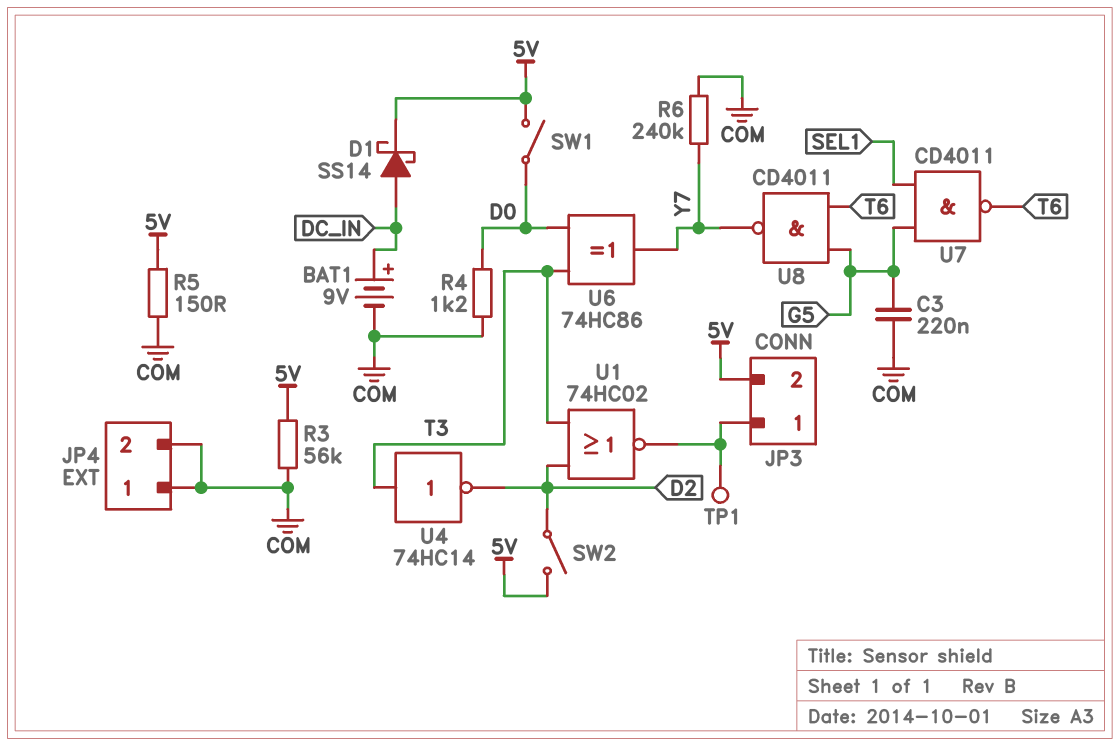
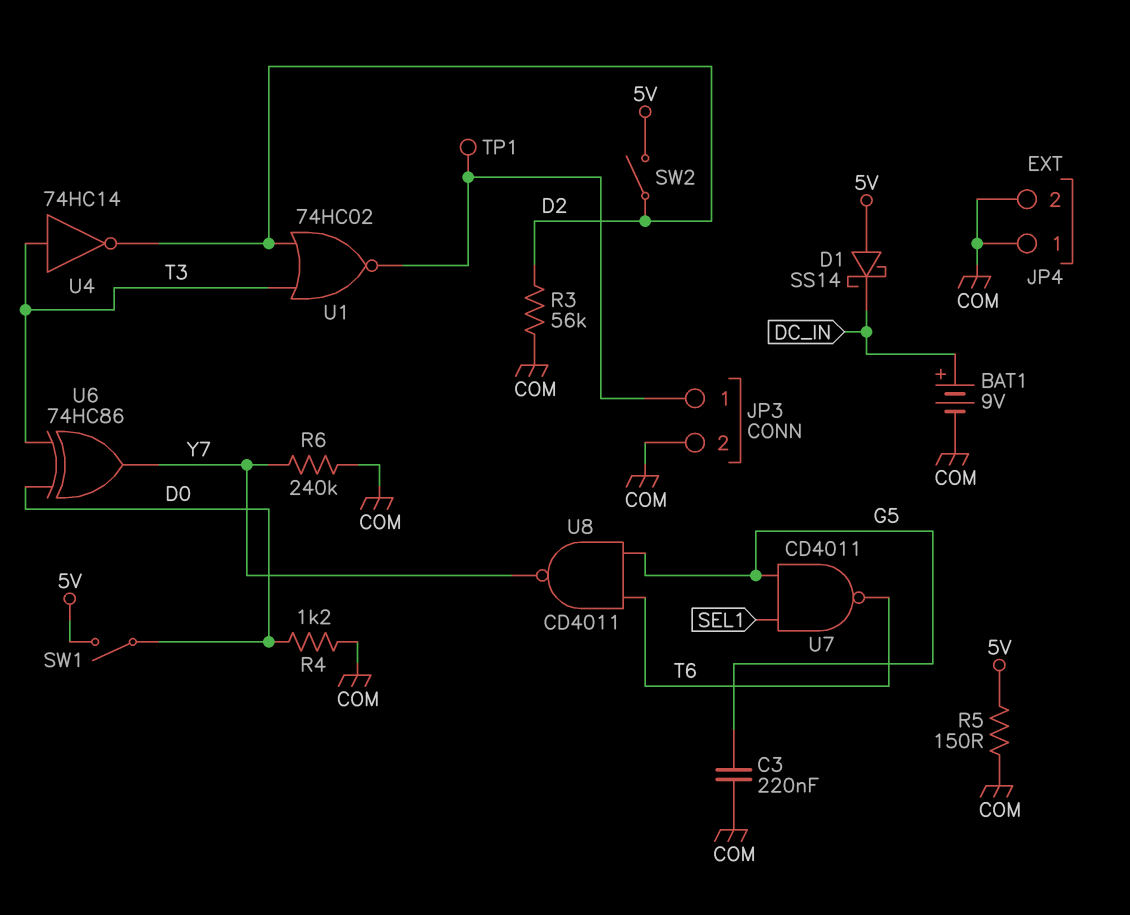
D1: schottky SS14 (A DC_IN, K 5V) -> schottky SS14 (A 5V, K DC_IN)
JP3 pin 2: 5V -> COM
R3: 56k (5V, COM) -> 56k (COM, D2)

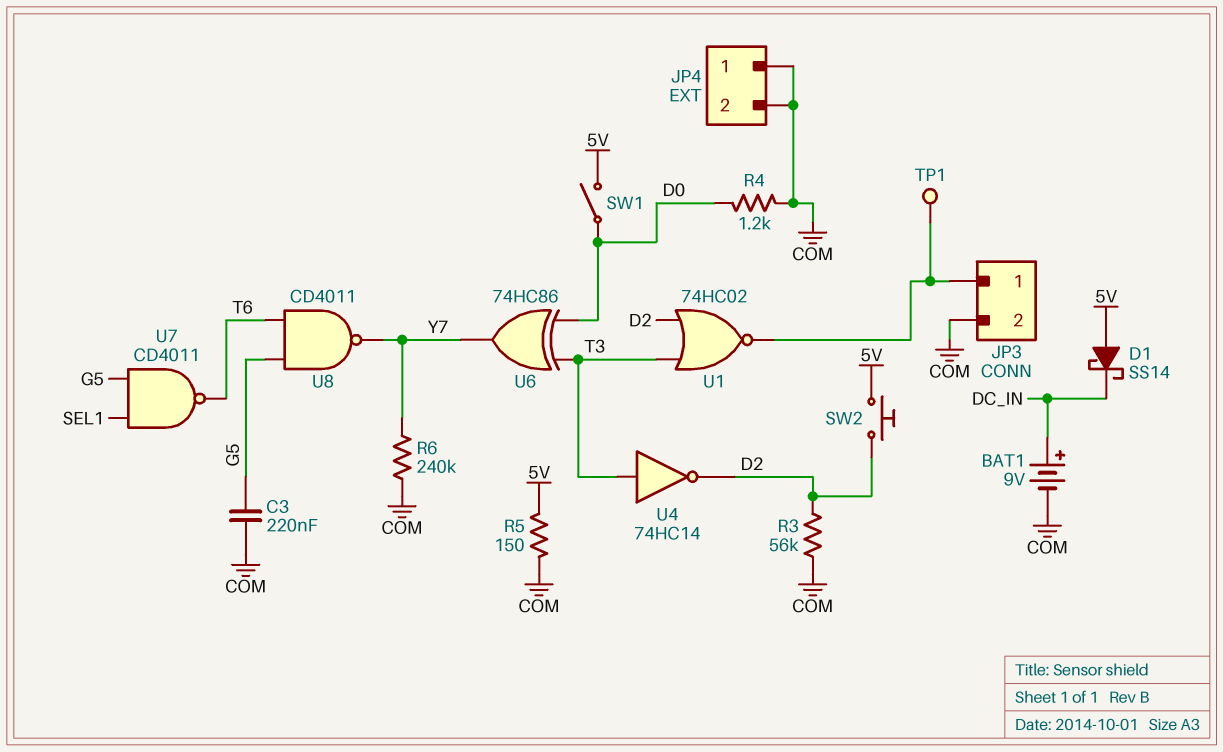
SW2: switch (5V, D2) -> button (5V, D2)

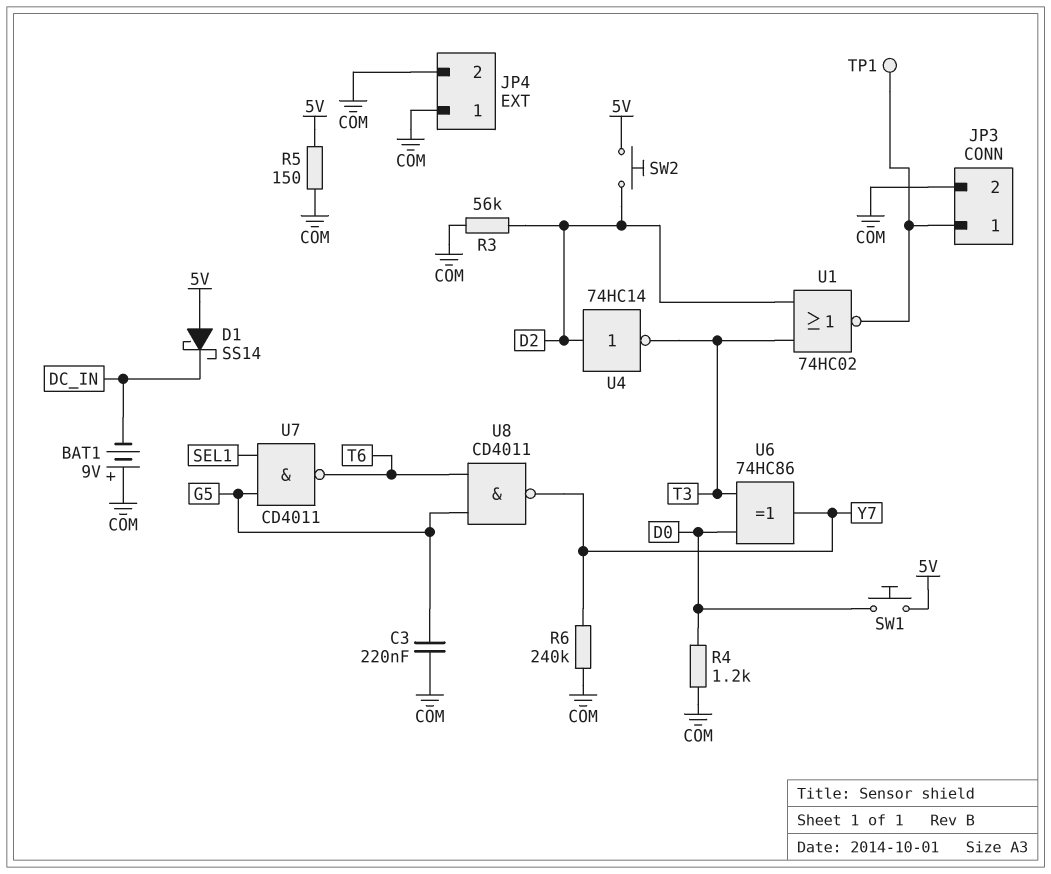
BAT1: 9V (plus DC_IN, minus COM) -> 9V (plus COM, minus DC_IN)
SW1: switch (5V, D0) -> button (5V, D0)
U4: NOT 74HC14 (in T3, out D2) -> NOT 74HC14 (in D2, out T3)

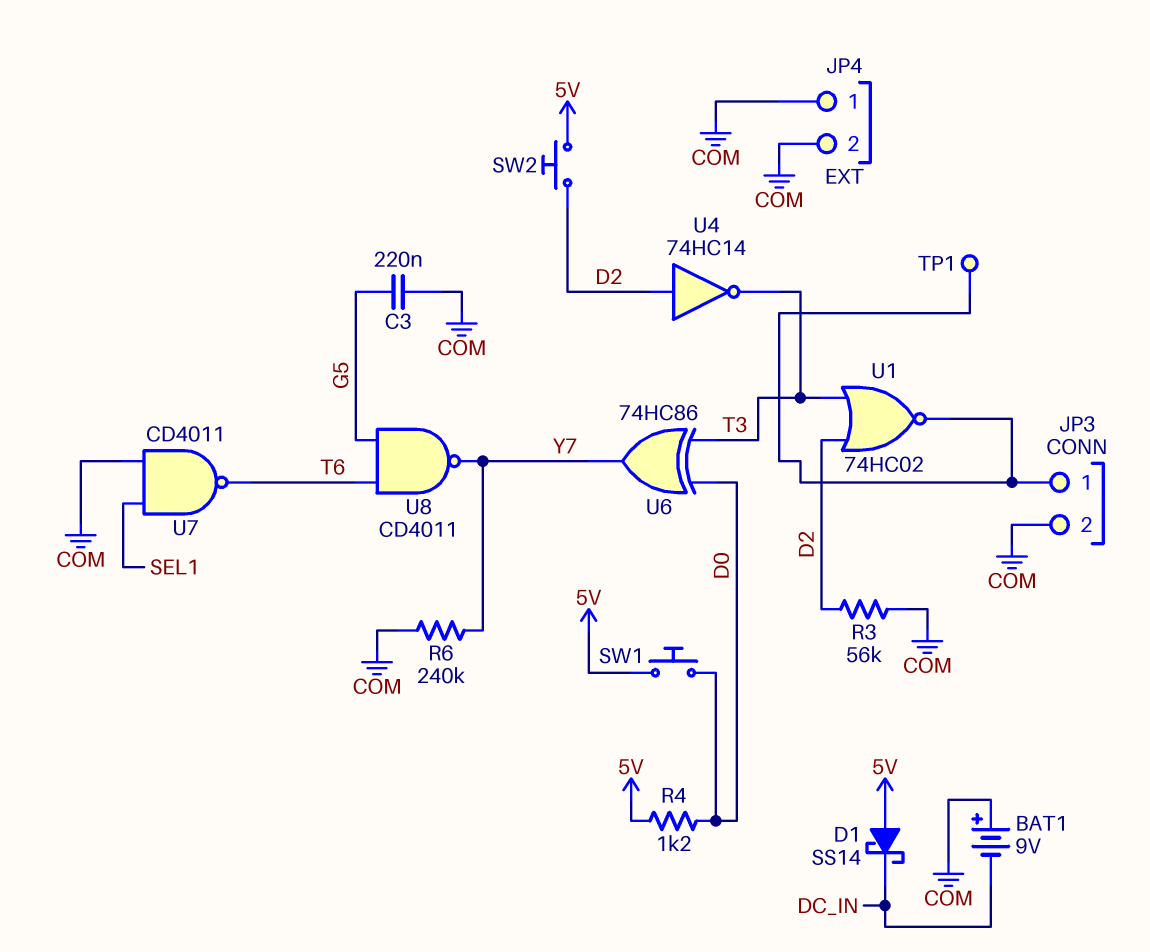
R4: 1.2k (COM, D0) -> 1.2k (5V, D0)
R5: 150 (5V, COM) -> none
U7: NAND CD4011 (in G5, in SEL1, out T6) -> NAND CD4011 (in COM, in SEL1, out T6)

